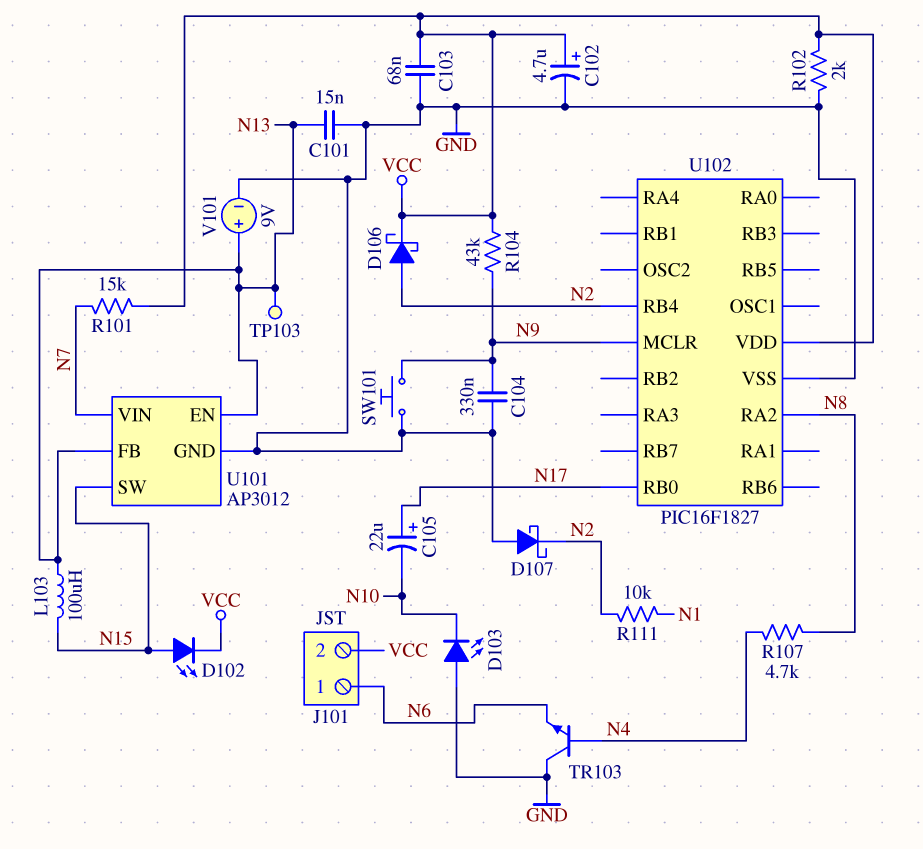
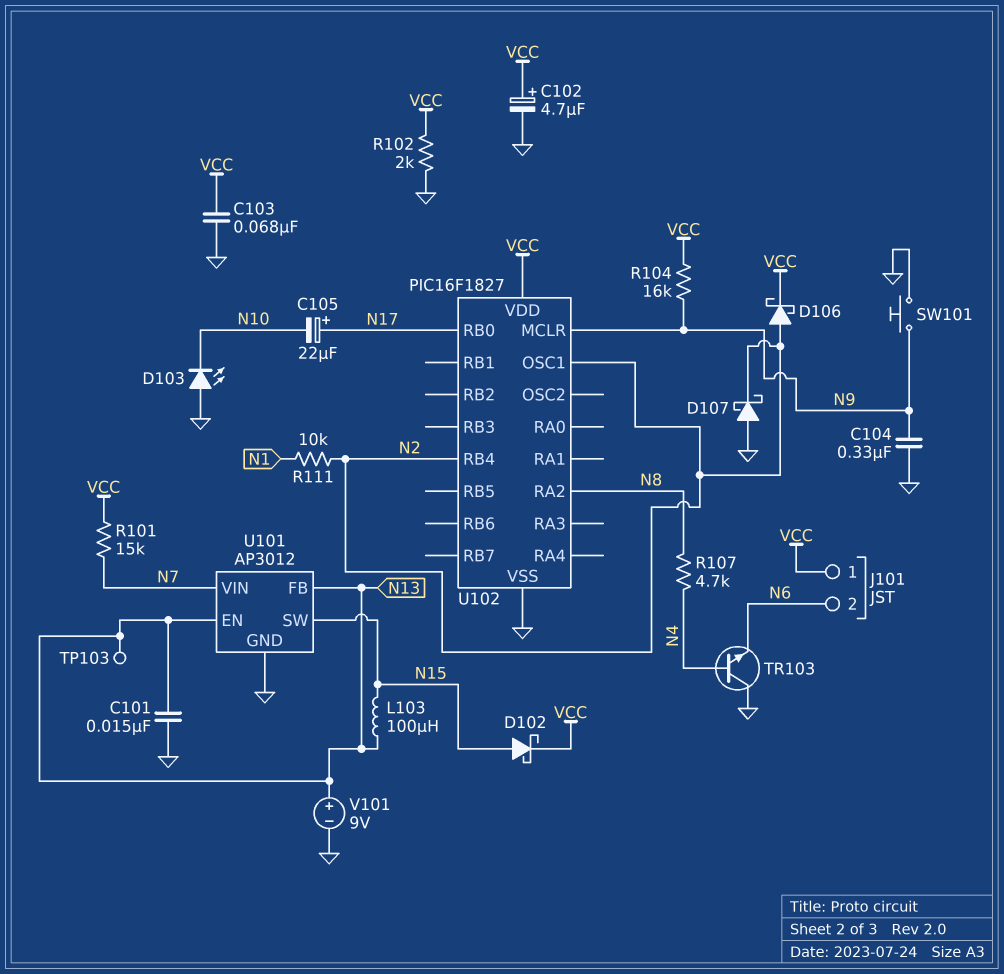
D102: LED (A N15, K VCC) -> schottky (A N15, K VCC)
J101 pin 1: N6 -> VCC
J101 pin 2: VCC -> N6
R104: 43k (N9, VCC) -> 16k (N9, VCC)
U102 pin OSC1: none -> N2

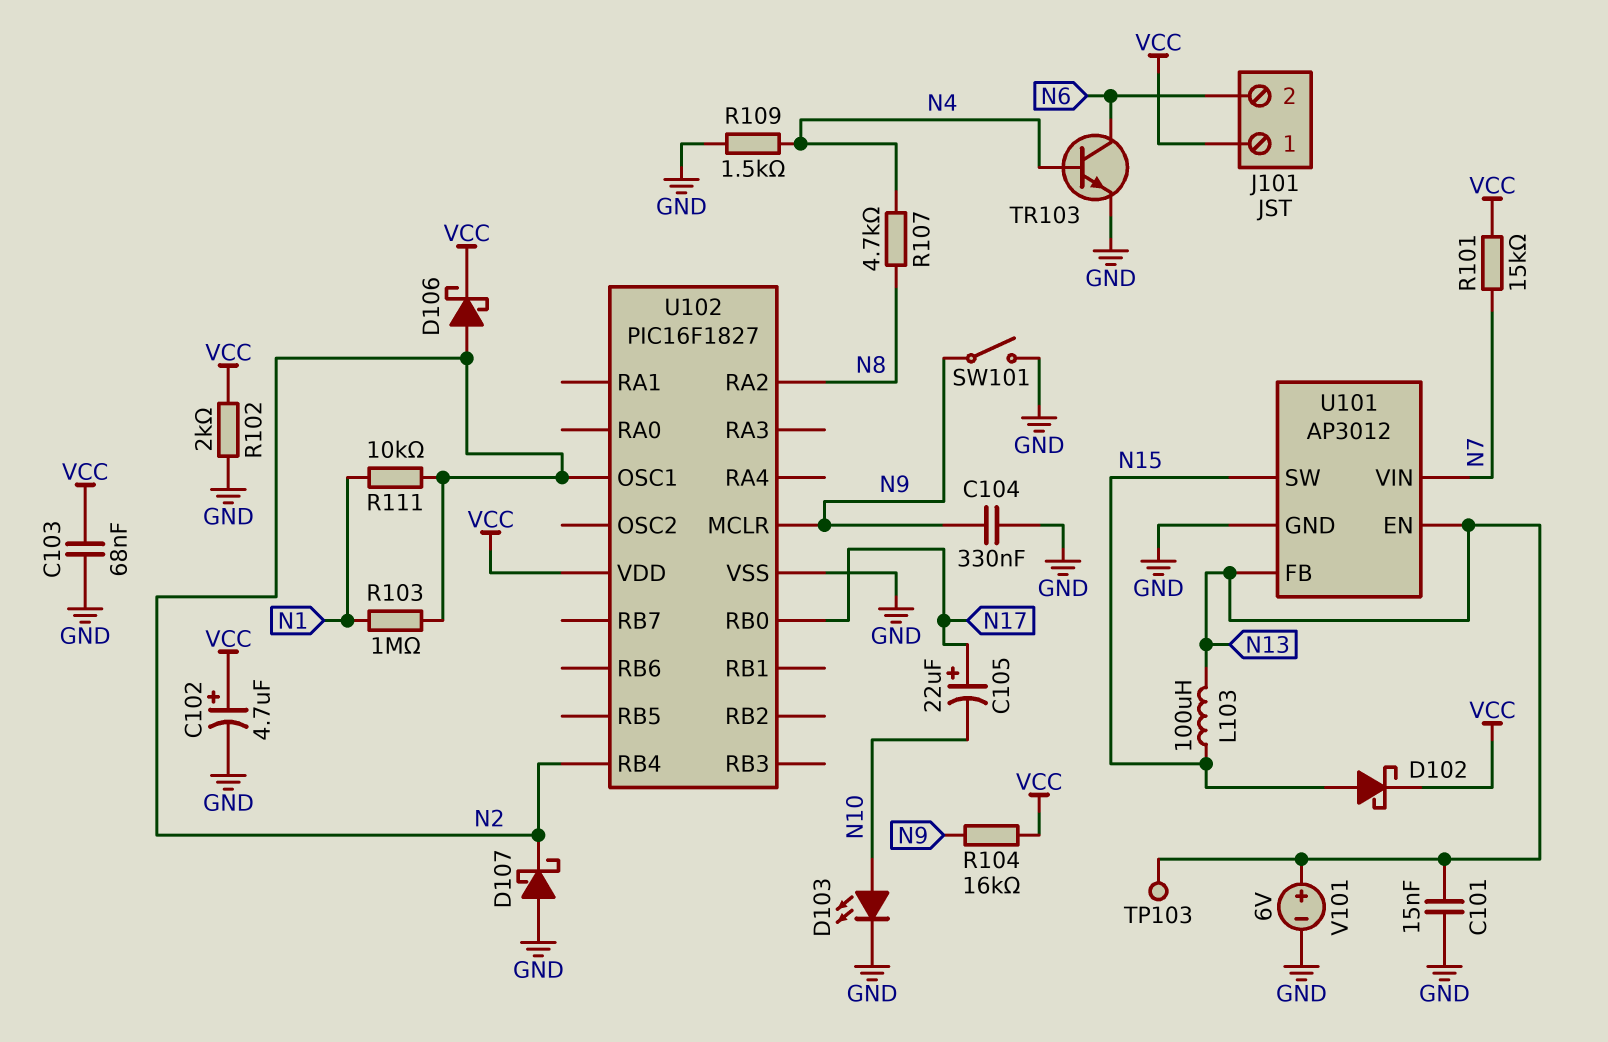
D103: LED (A GND, K N10) -> LED (A N10, K GND)
R103: none -> 1M (N1, N2)
R109: none -> 1.5k (GND, N4)
SW101: button (GND, N9) -> switch (GND, N9)
TR103: NPN (B N4, C GND, E N6) -> NPN (B N4, C N6, E GND)
V101: 9V (plus N13, minus GND) -> 6V (plus N13, minus GND)

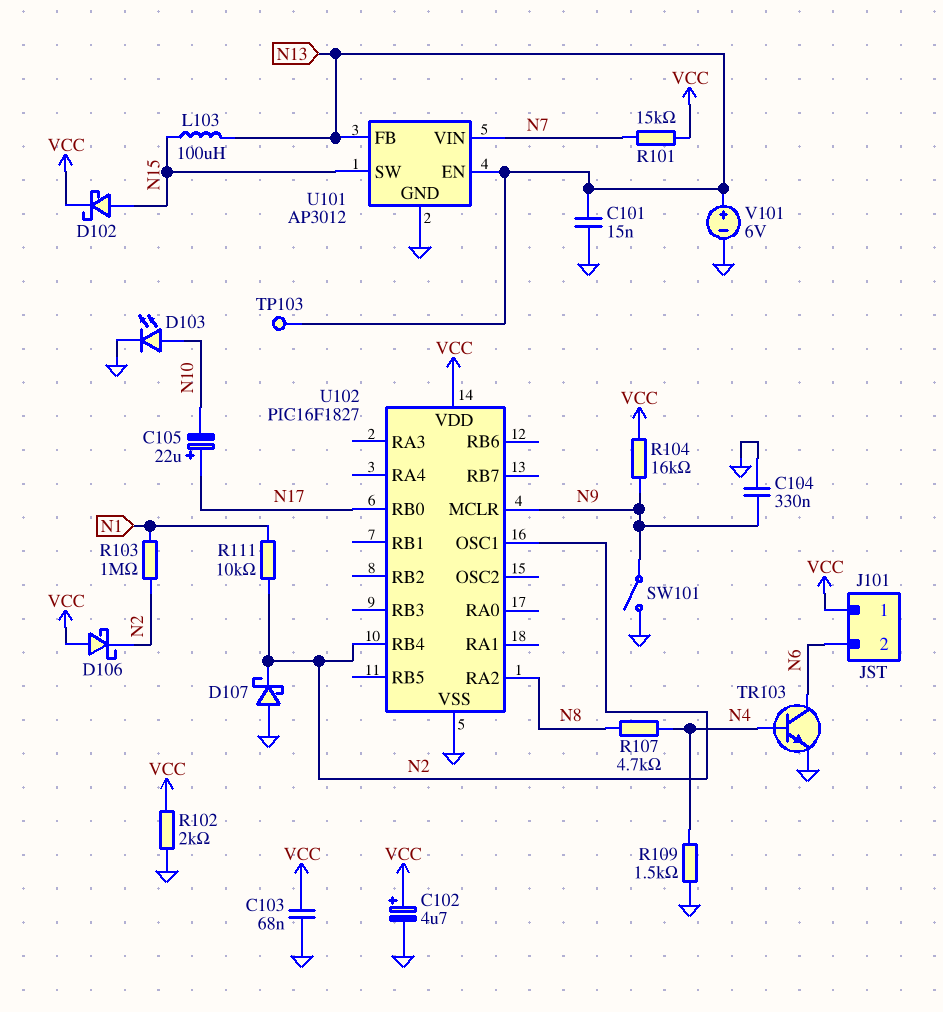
D106: schottky (A N2, K VCC) -> schottky (A VCC, K N2)

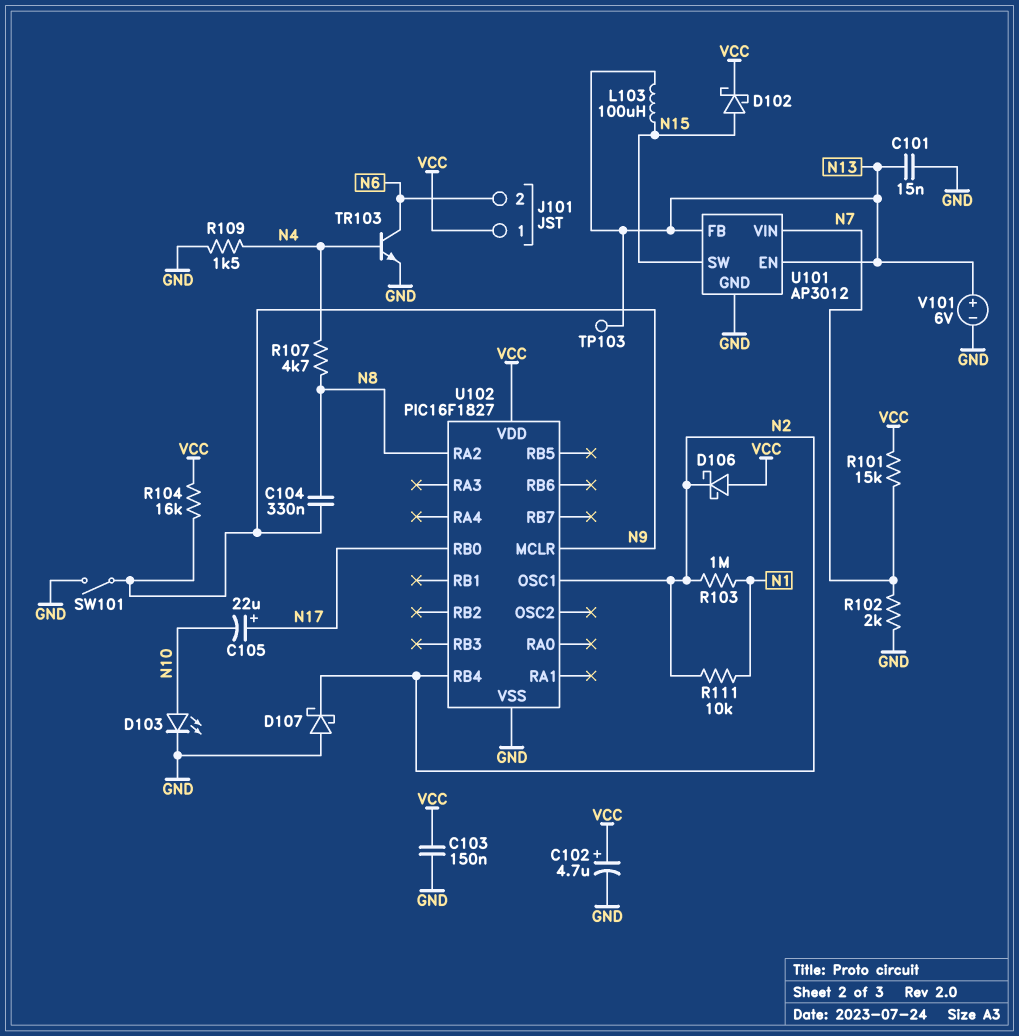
C103: 68nF (GND, VCC) -> 150nF (GND, VCC)
C104: 330nF (GND, N9) -> 330nF (N8, N9)
R102: 2k (GND, VCC) -> 2k (GND, N7)

